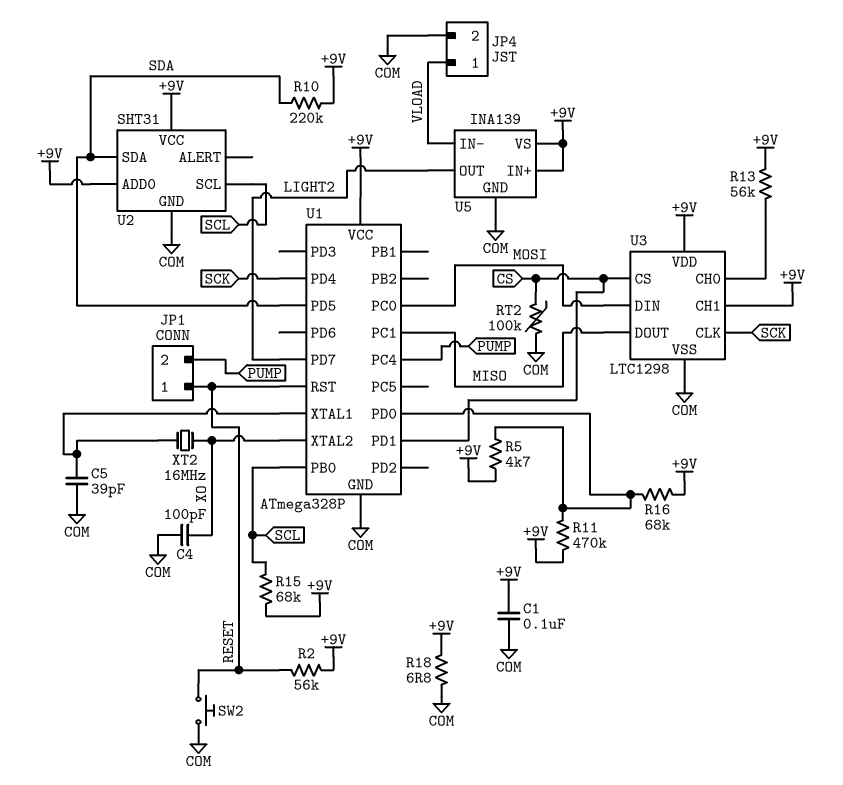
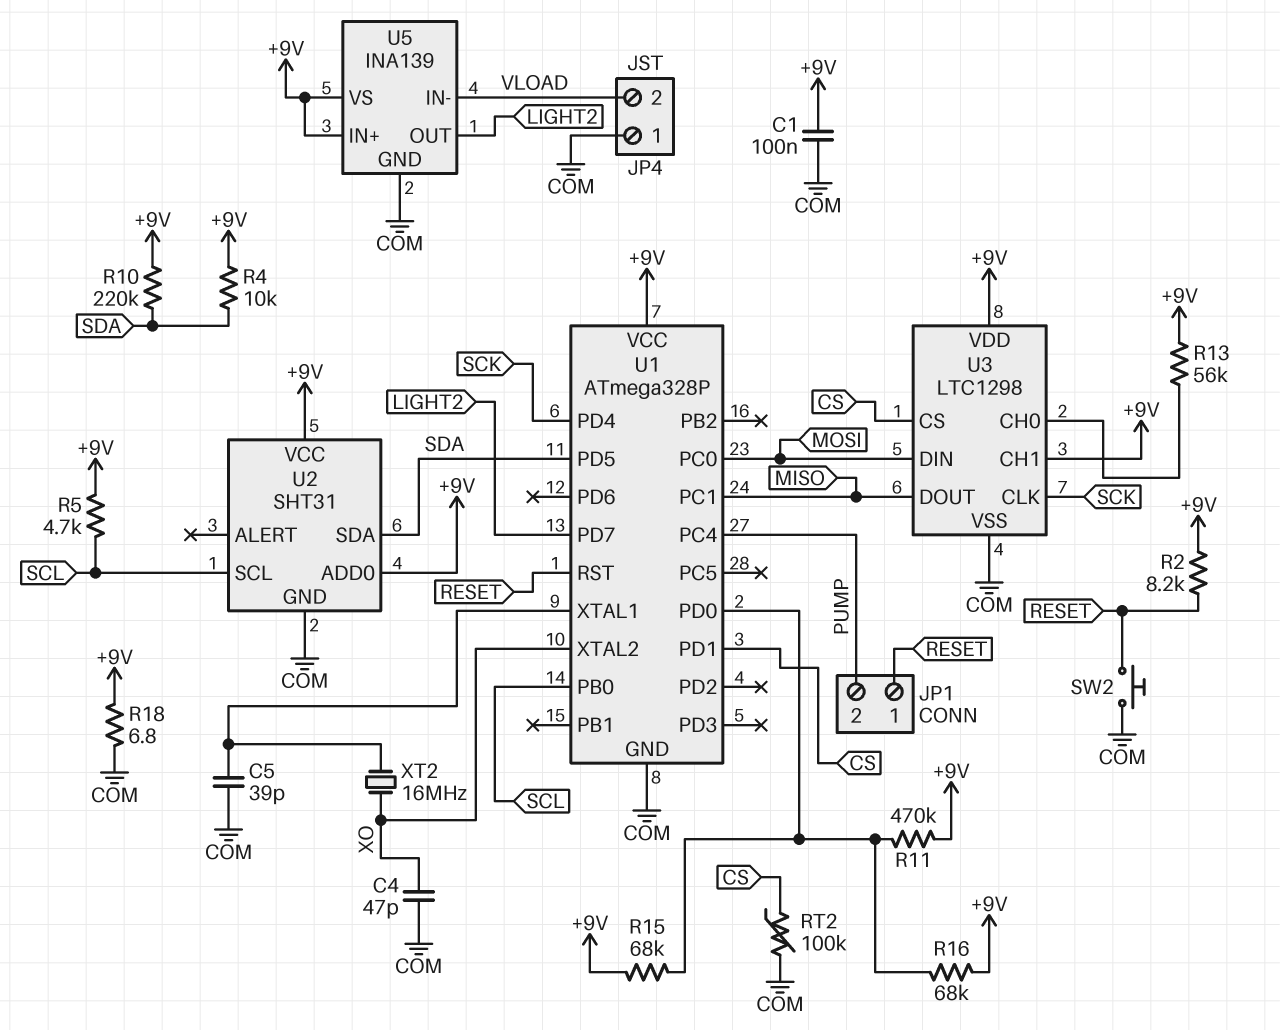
C4: 100pF (COM, XO) -> 47pF (COM, XO)
JP4 pin 1: VLOAD -> COM
JP4 pin 2: COM -> VLOAD
R2: 56k (+9V, RESET) -> 8.2k (+9V, RESET)
R4: none -> 10k (+9V, SDA)
R5: 4.7k (+9V, U1/PD0) -> 4.7k (+9V, SCL)
R15: 68k (+9V, SCL) -> 68k (+9V, U1/PD0)

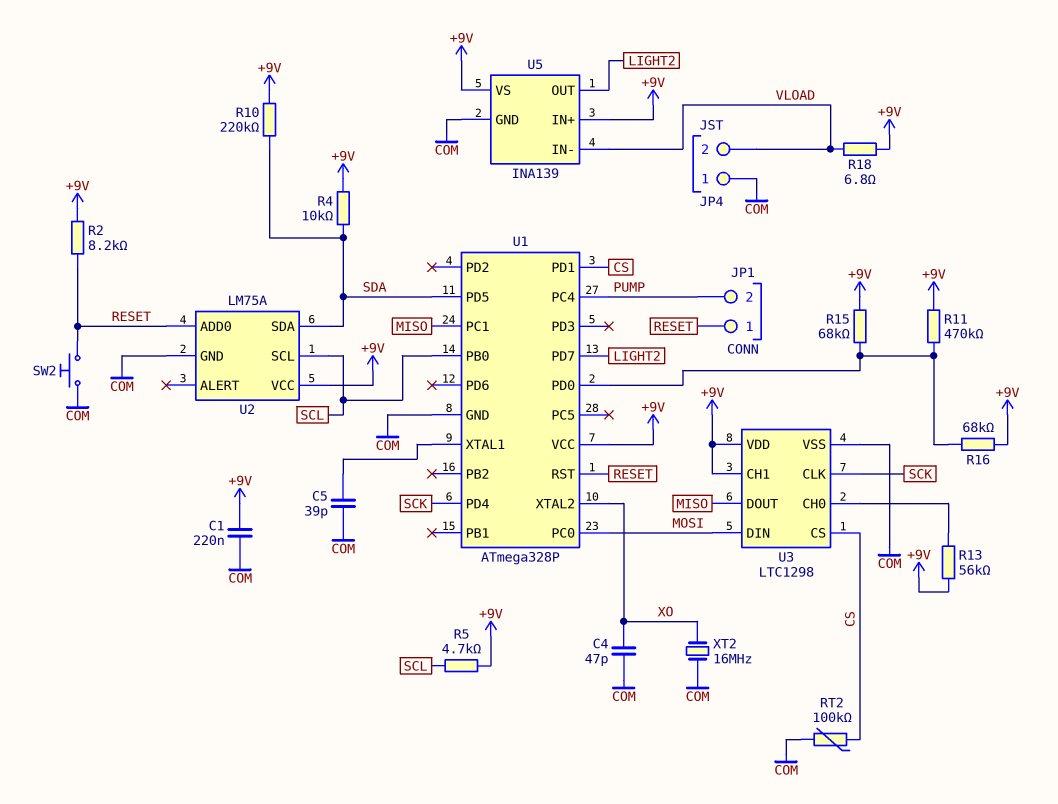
C1: 100nF (+9V, COM) -> 220nF (+9V, COM)
R18: 6.8 (+9V, COM) -> 6.8 (+9V, VLOAD)
U2: SHT31 -> LM75A
U2 pin ADD0: +9V -> RESET
XT2: 16MHz (U1/XTAL1, XO) -> 16MHz (COM, XO)

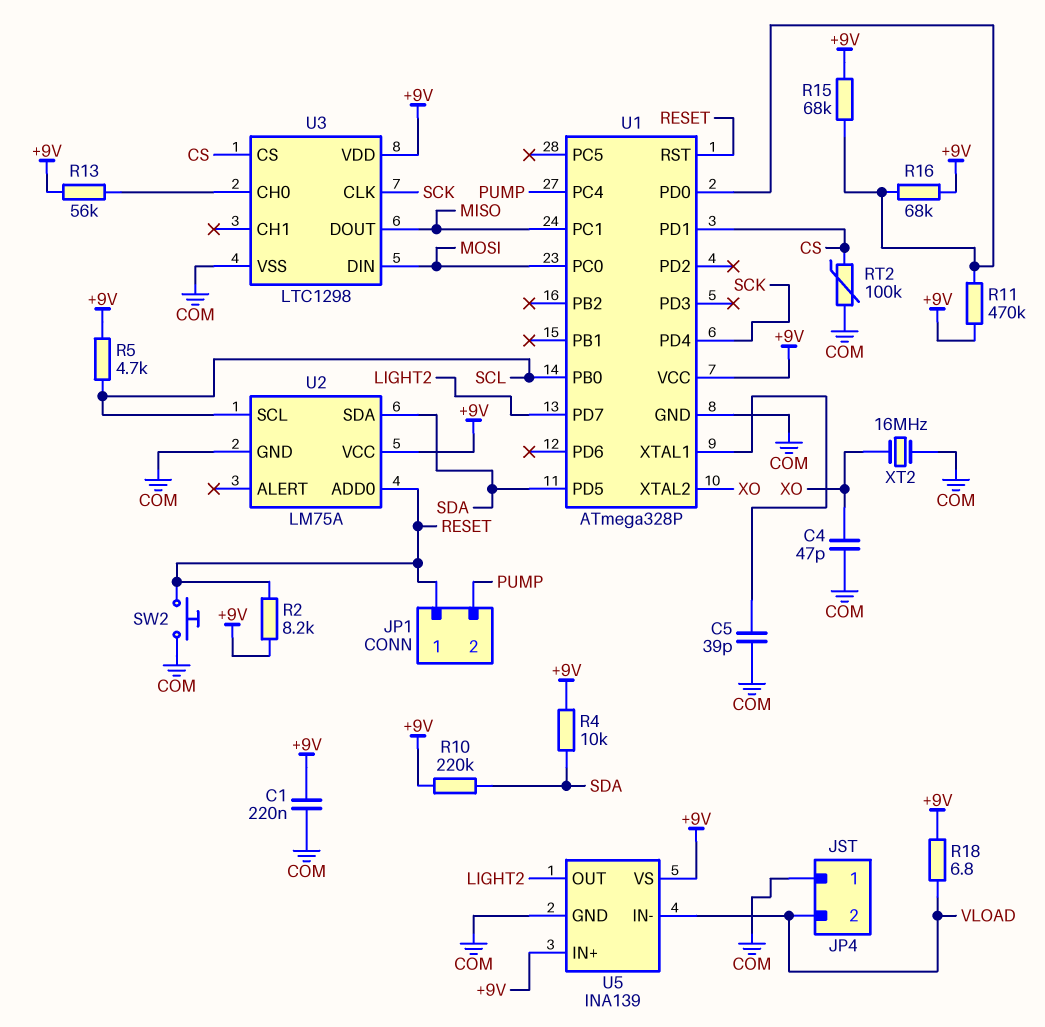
U3 pin CH1: +9V -> none

